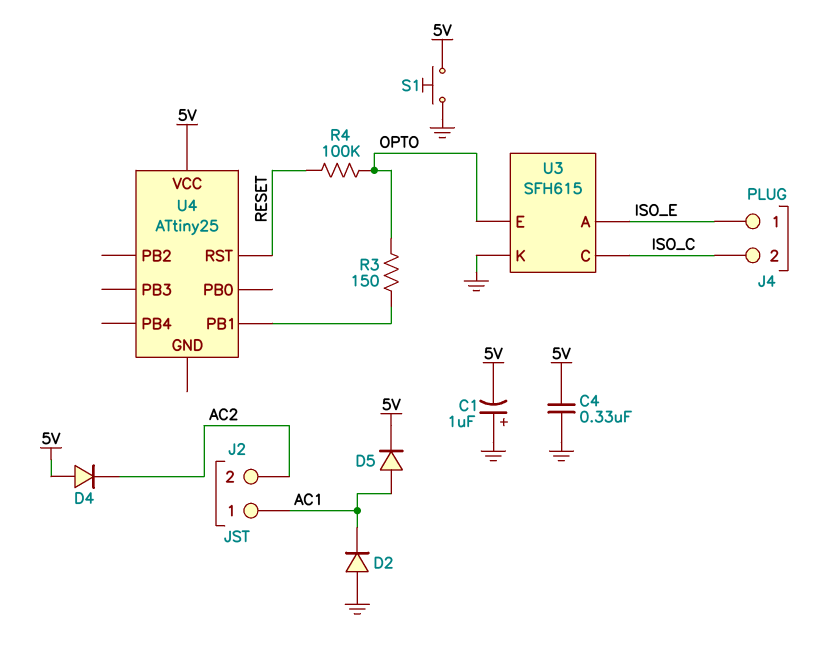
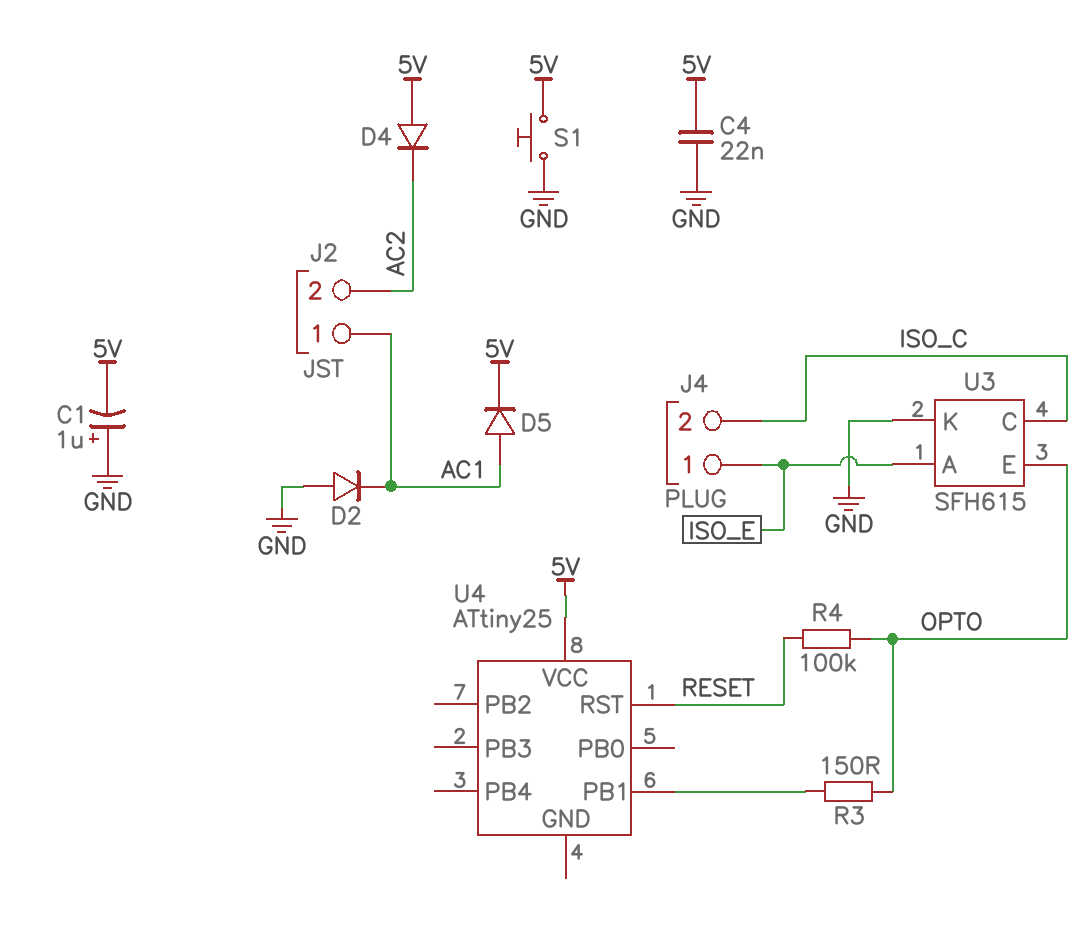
C4: 330nF (5V, GND) -> 22nF (5V, GND)

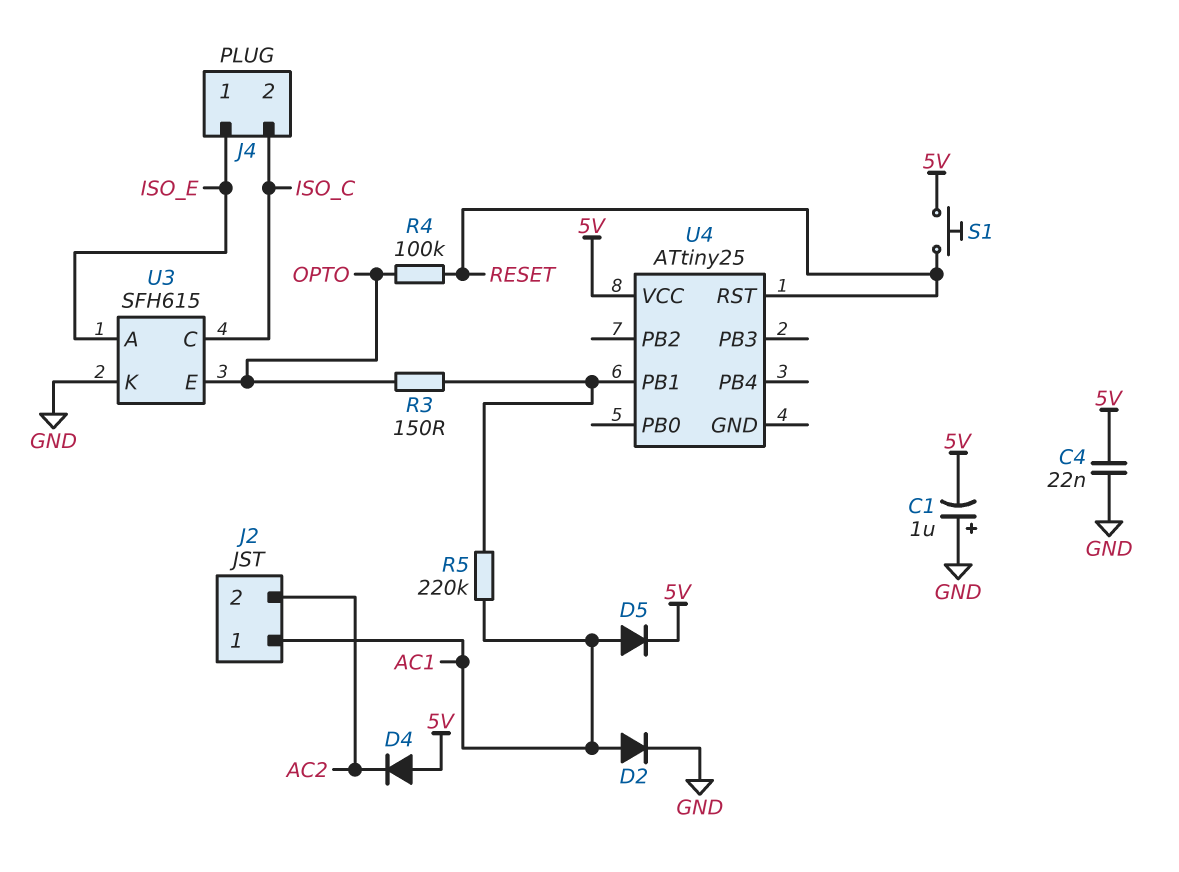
D2: diode (A GND, K AC1) -> diode (A AC1, K GND)
R5: none -> 220k (AC1, U4/PB1)
S1: button (5V, GND) -> button (5V, RESET)

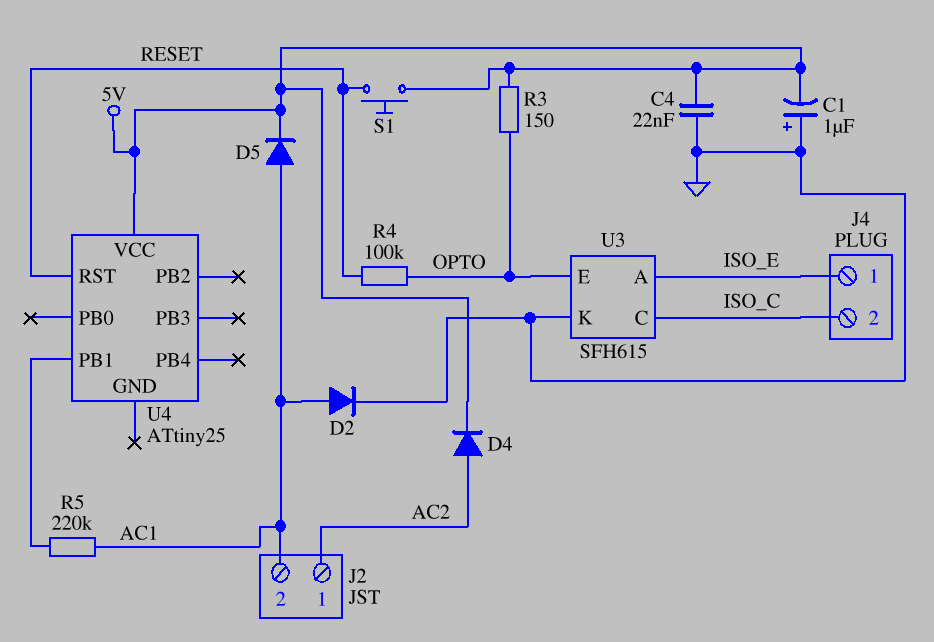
D4: diode (A 5V, K AC2) -> diode (A AC2, K 5V)
J2 pin 1: AC1 -> AC2
J2 pin 2: AC2 -> AC1
R3: 150 (OPTO, U4/PB1) -> 150 (5V, OPTO)

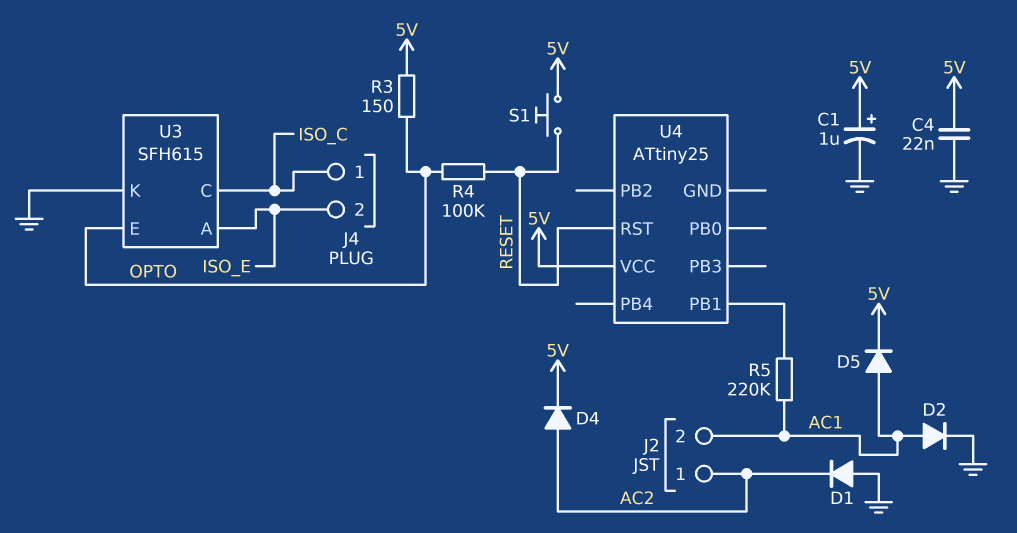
C1: 1uF (plus GND, minus 5V) -> 1uF (plus 5V, minus GND)
D1: none -> diode (A GND, K AC2)
J4 pin 1: ISO_E -> ISO_C
J4 pin 2: ISO_C -> ISO_E

